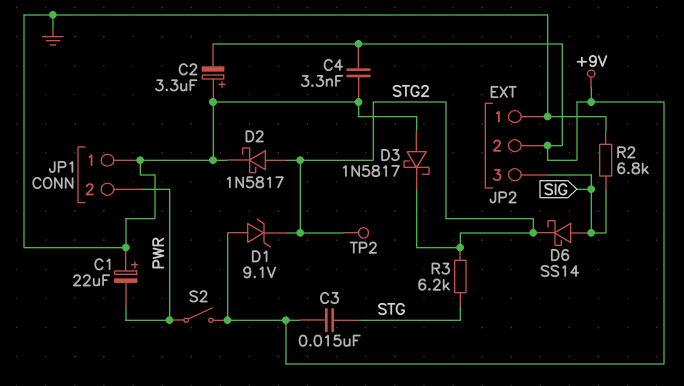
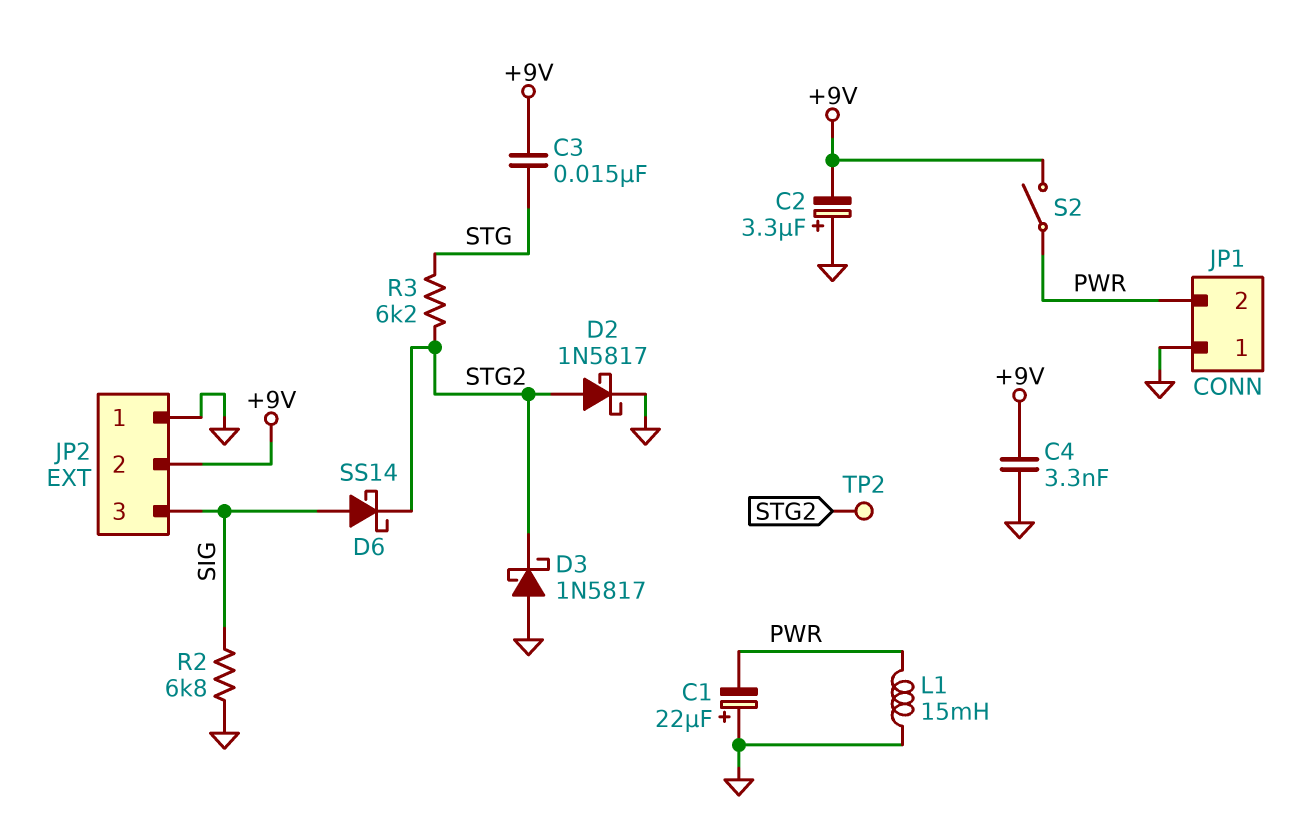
D1: zener 9.1V (A +9V, K STG2) -> none
L1: none -> 15mH (GND, PWR)

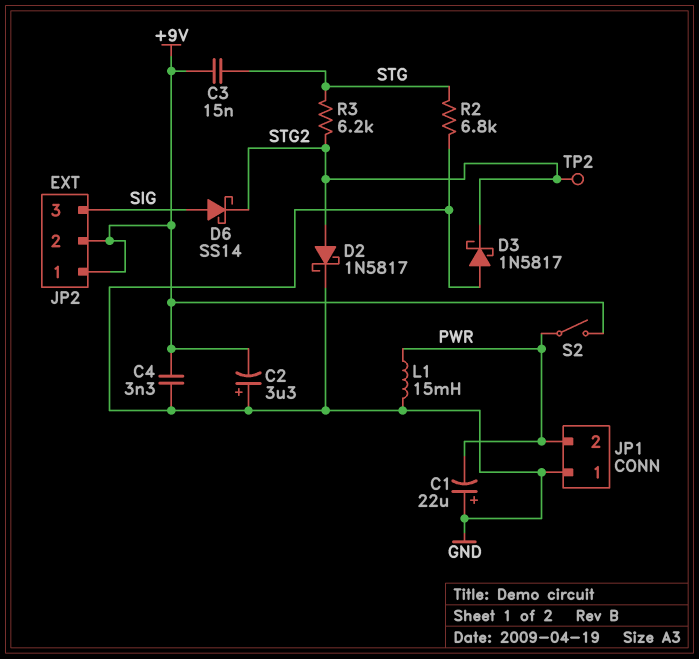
JP2 pin 1: GND -> +9V
R2: 6.8k (GND, SIG) -> 6.8k (GND, STG)

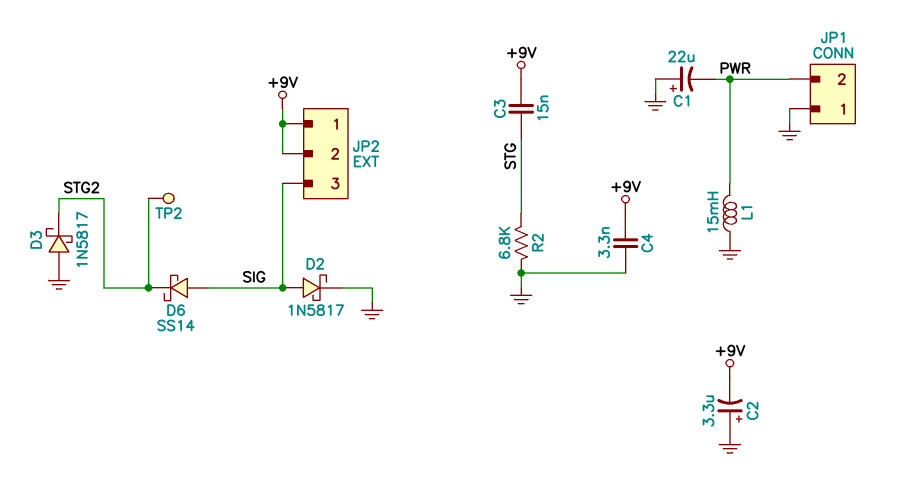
D2: schottky 1N5817 (A STG2, K GND) -> schottky 1N5817 (A SIG, K GND)
R3: 6.2k (STG, STG2) -> none
S2: switch (+9V, PWR) -> none

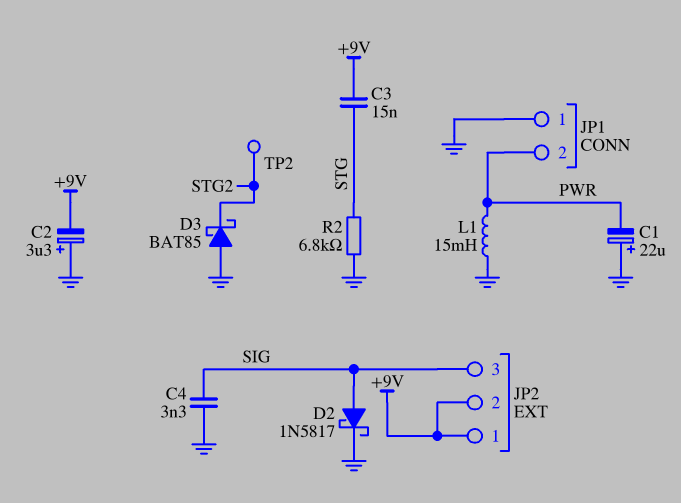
C4: 3.3nF (+9V, GND) -> 3.3nF (GND, SIG)
D3: schottky 1N5817 (A GND, K STG2) -> schottky BAT85 (A GND, K STG2)
D6: schottky SS14 (A SIG, K STG2) -> none

